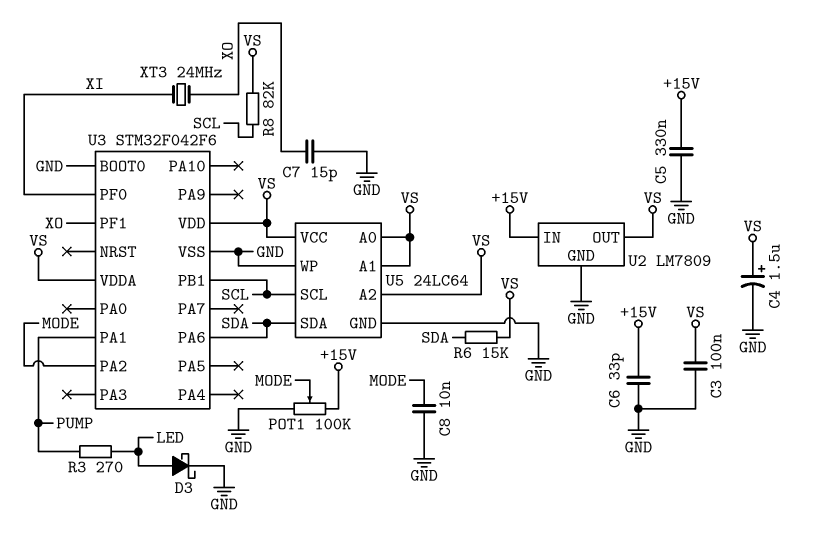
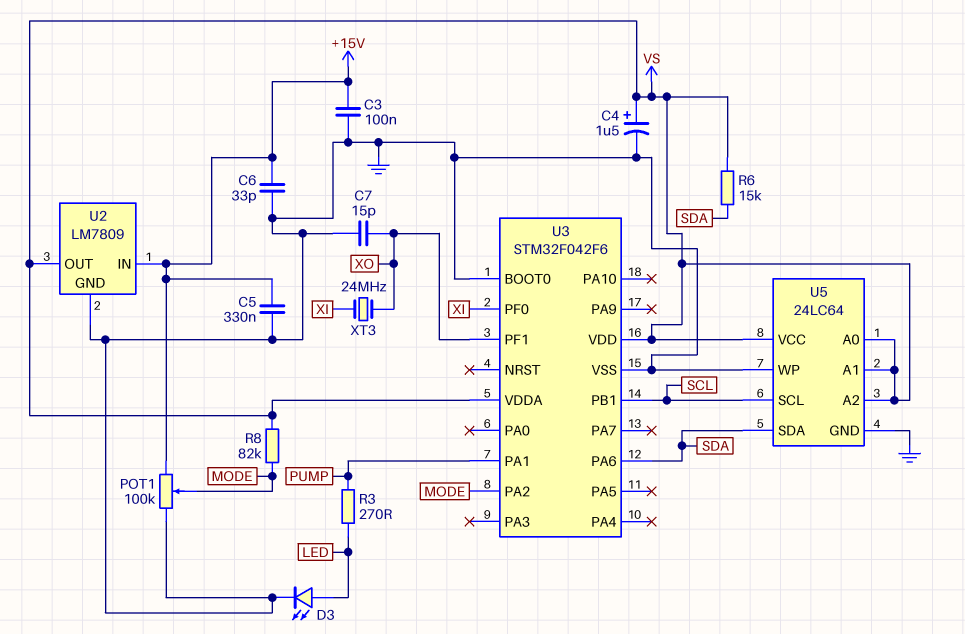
C3: 100nF (GND, VS) -> 100nF (+15V, GND)
C8: 10nF (GND, MODE) -> none
D3: schottky (A LED, K GND) -> LED (A LED, K GND)
R8: 82k (SCL, VS) -> 82k (MODE, VS)

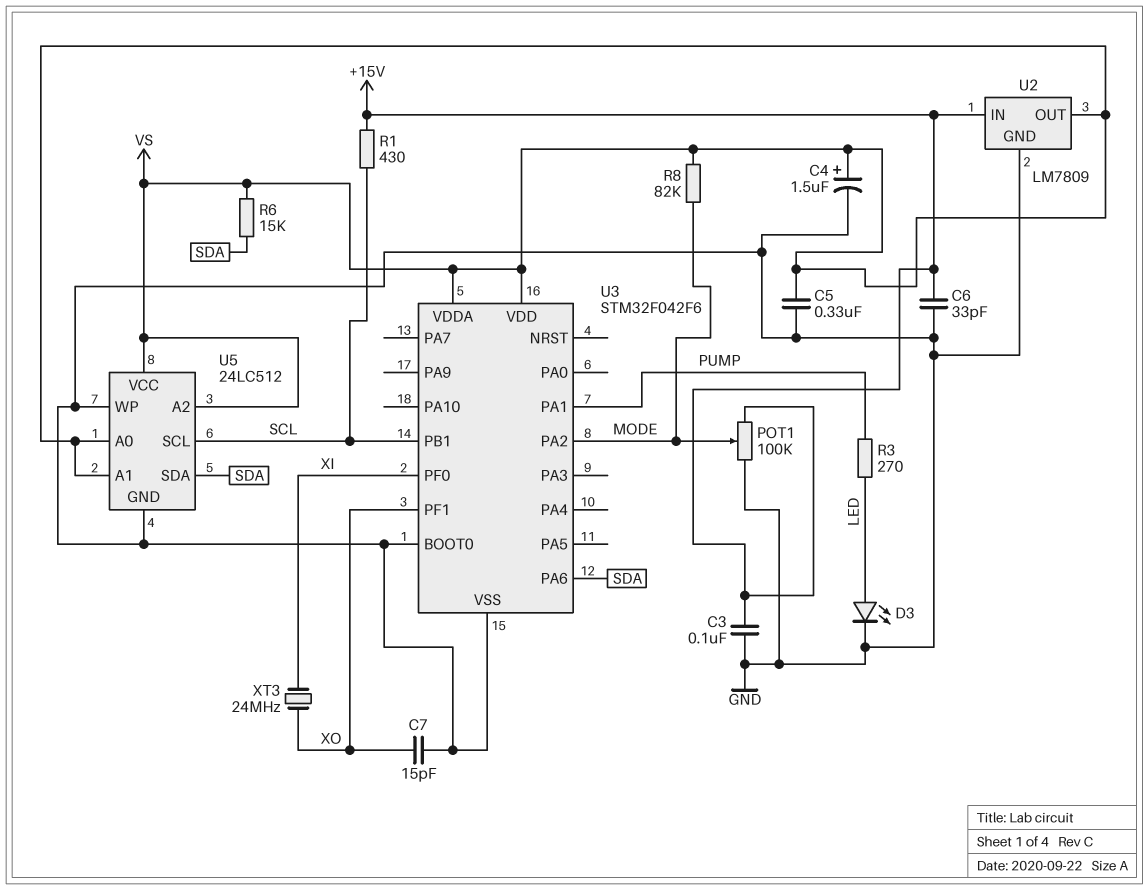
C5: 330nF (+15V, GND) -> 330nF (GND, VS)
R1: none -> 430 (+15V, SCL)
U5: 24LC64 -> 24LC512

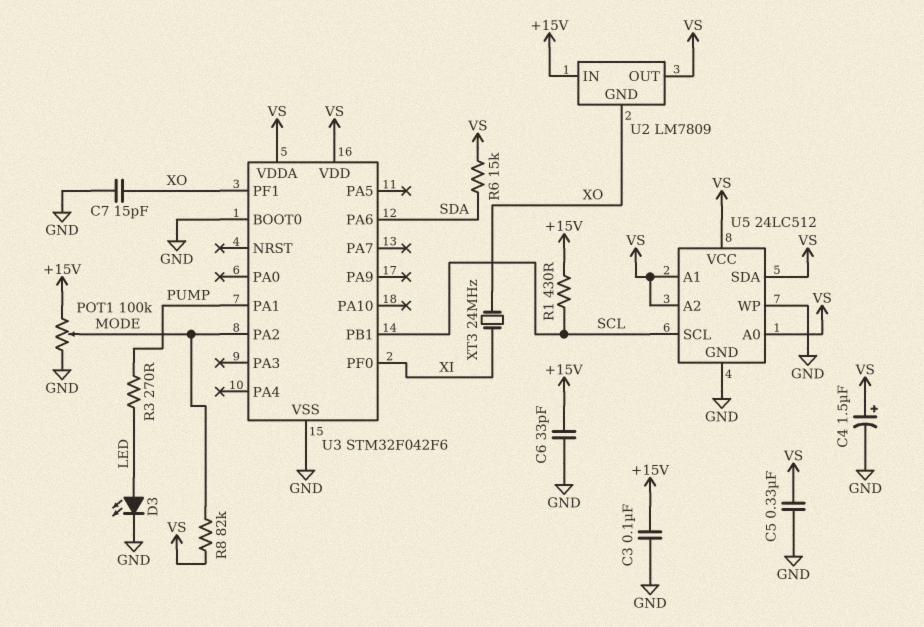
U2 pin GND: GND -> XO
U5 pin SDA: SDA -> VS

